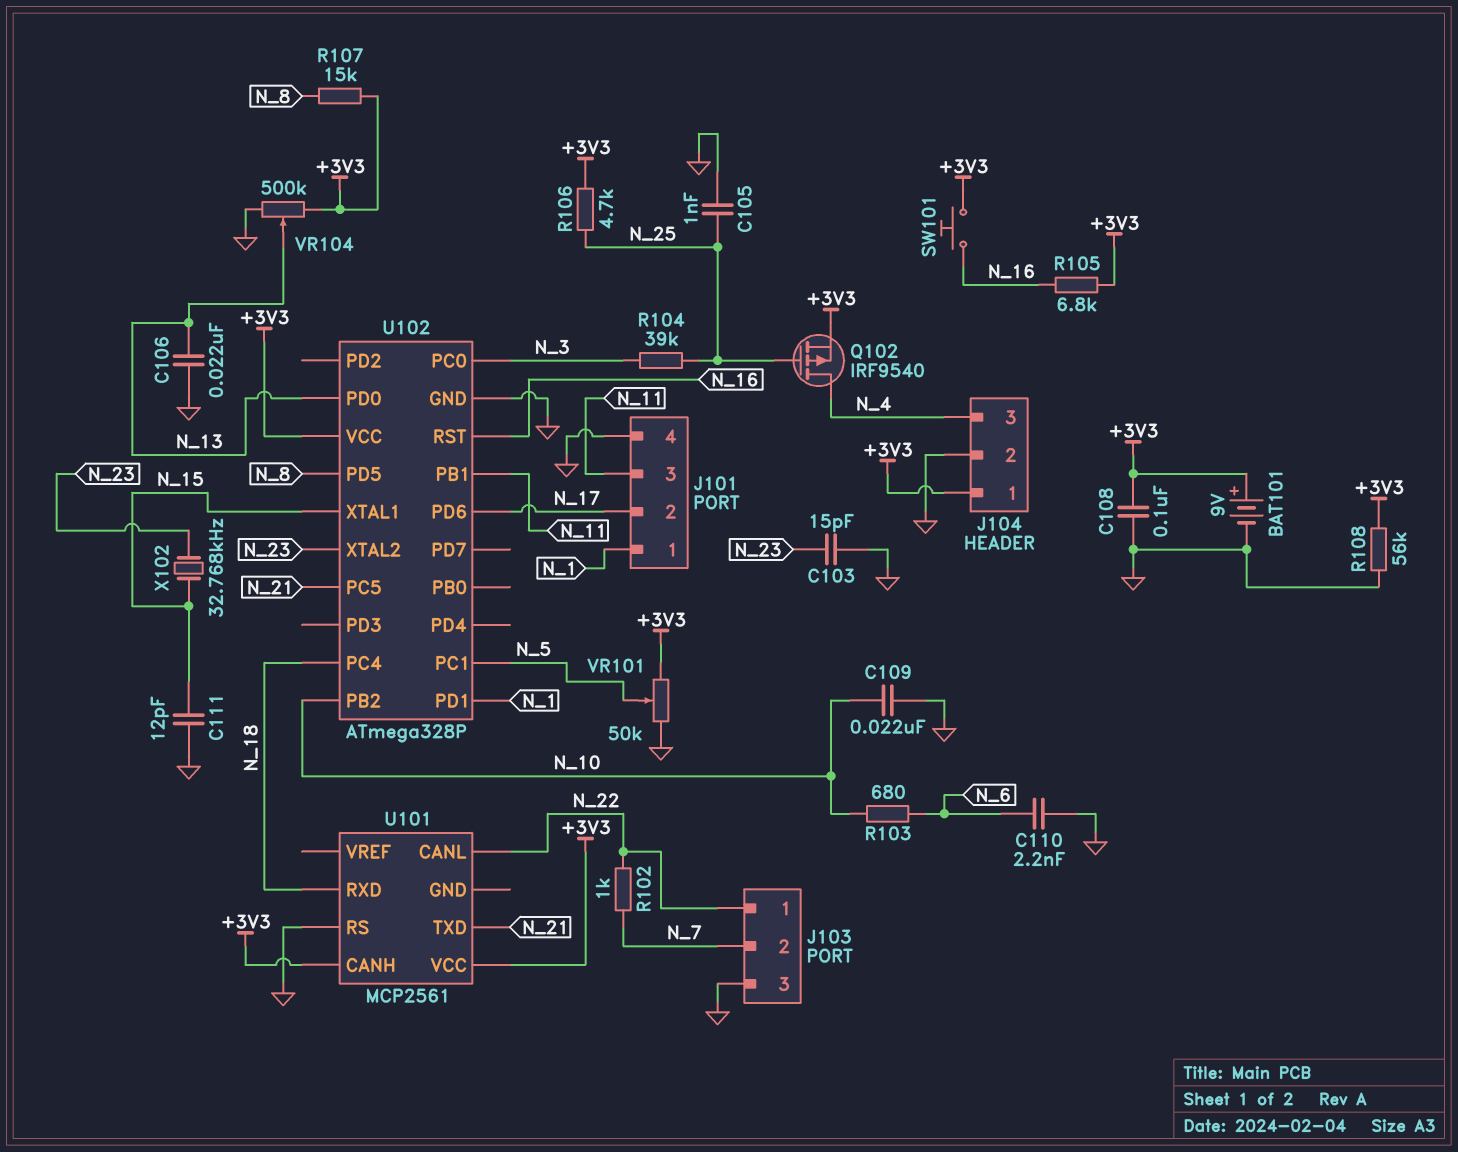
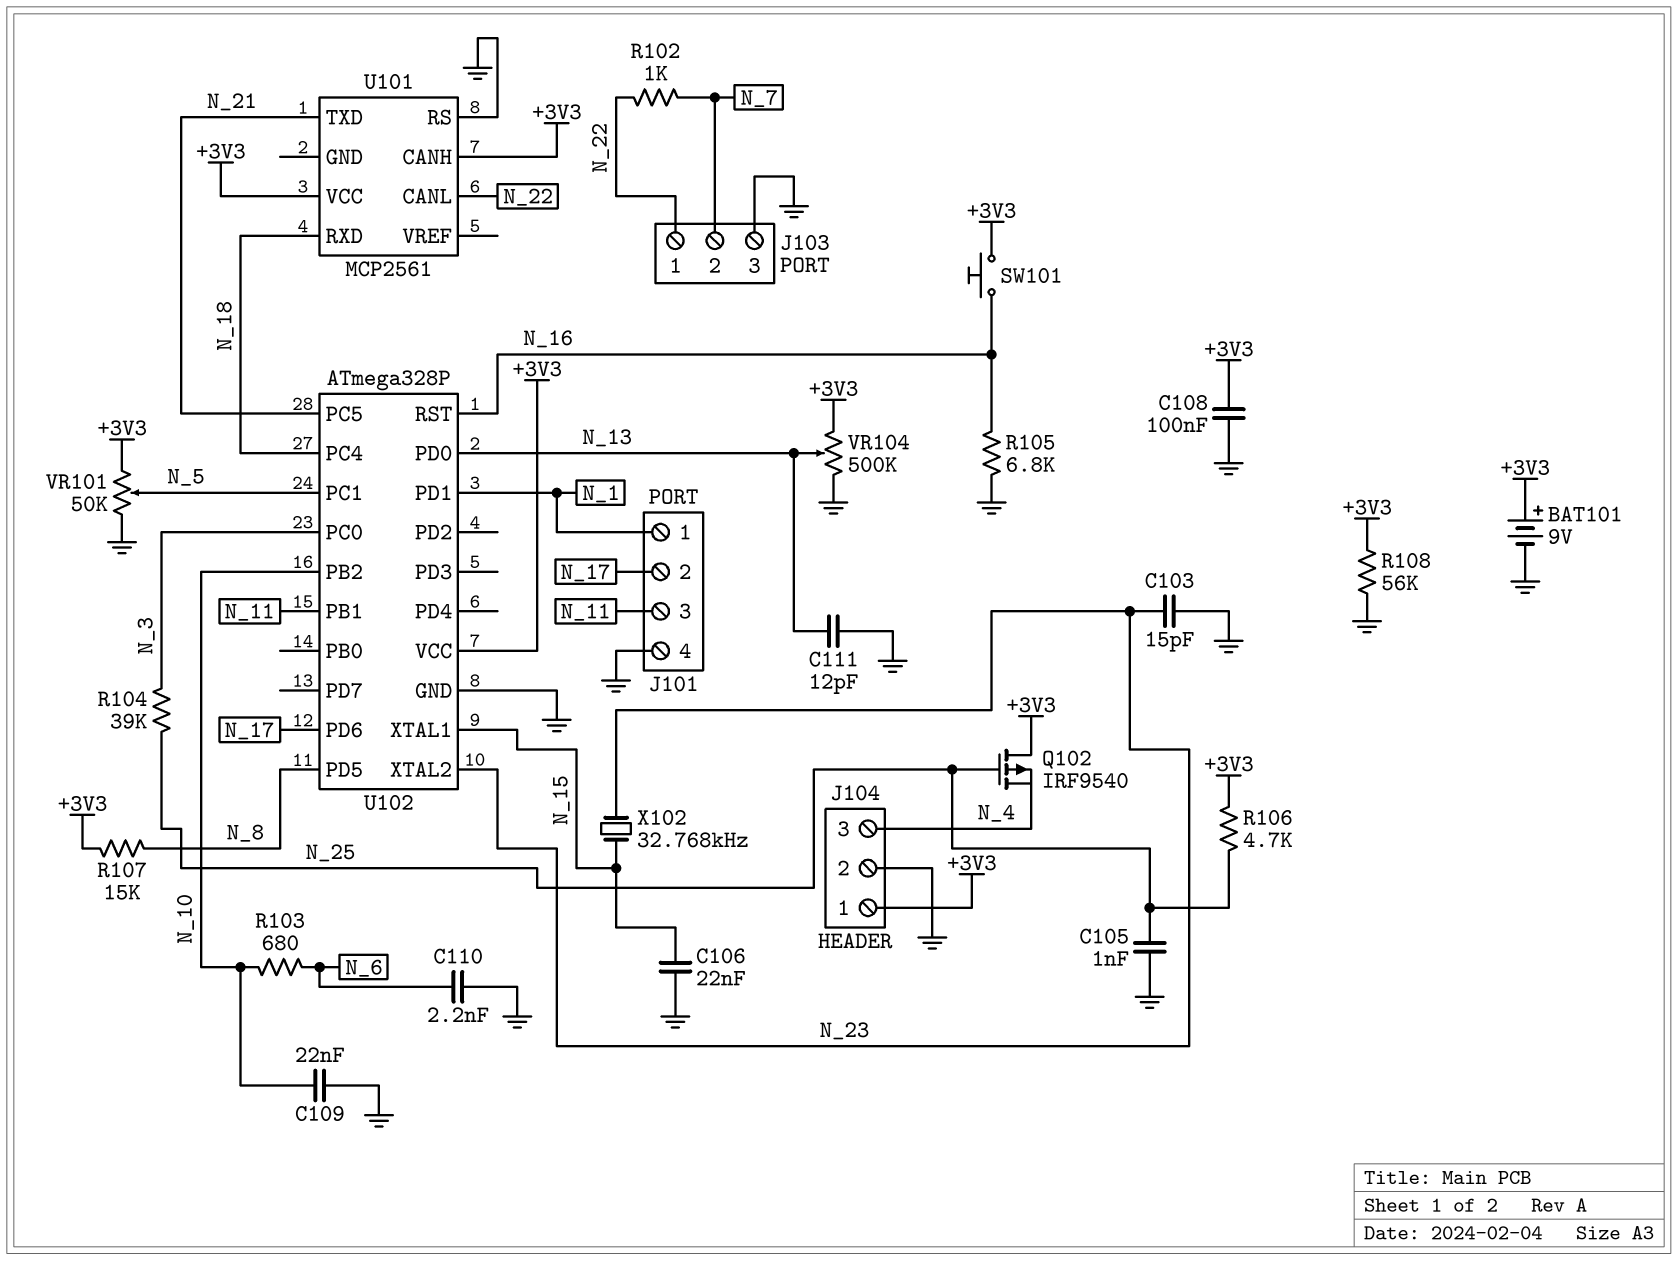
C106: 22nF (GND, N_13) -> 22nF (GND, N_15)
C111: 12pF (GND, N_15) -> 12pF (GND, N_13)
Q102: PMOS IRF9540 (G N_25, D N_4, S +3V3) -> PMOS IRF9540 (G N_25, D +3V3, S N_4)
R105: 6.8k (+3V3, N_16) -> 6.8k (GND, N_16)

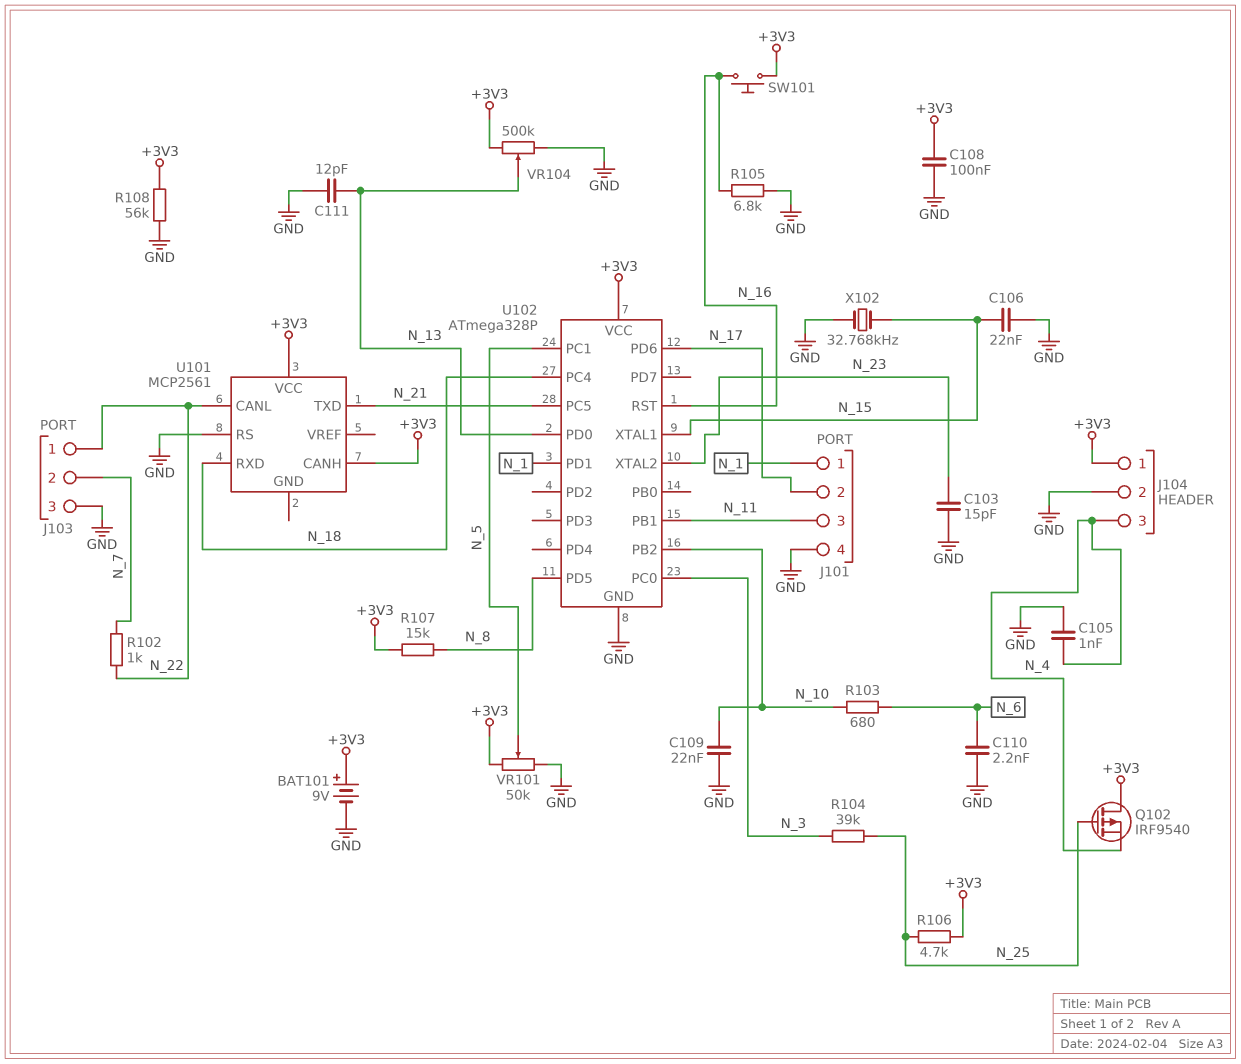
C105: 1nF (GND, N_25) -> 1nF (GND, N_4)
X102: 32.768kHz (N_15, N_23) -> 32.768kHz (GND, N_15)

